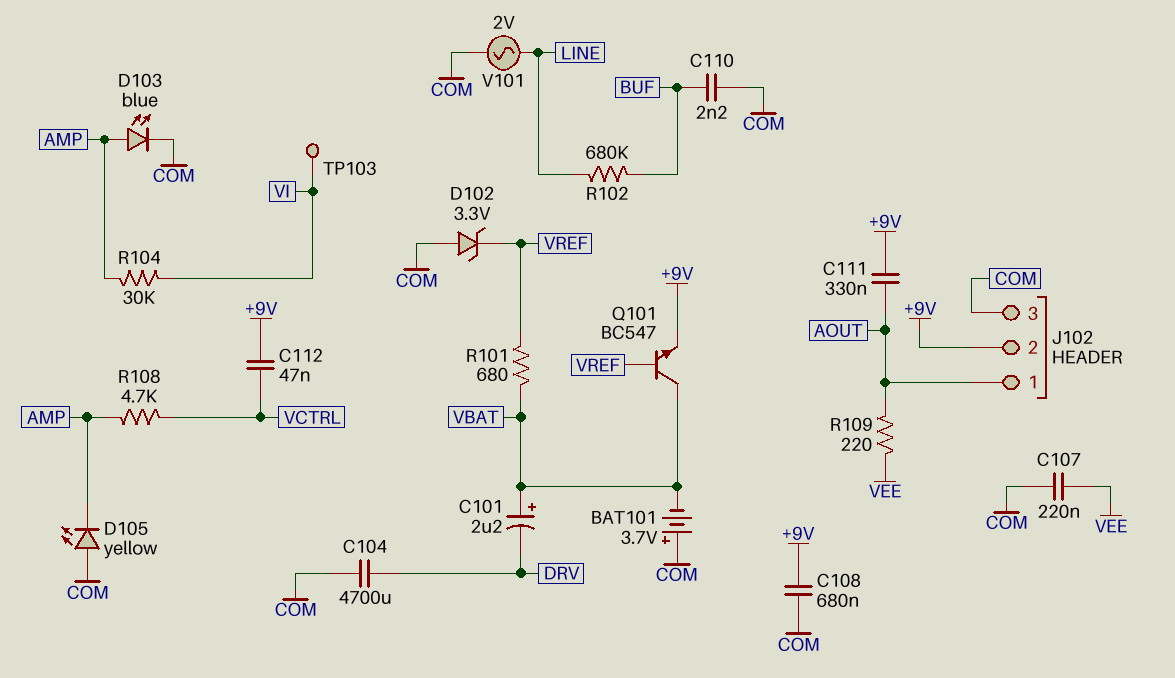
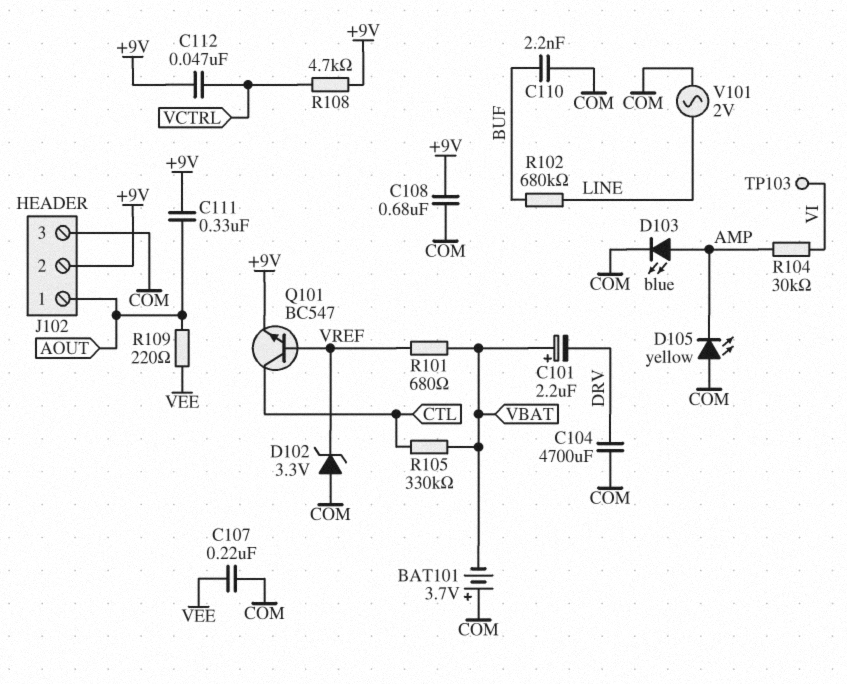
Q101: NPN BC547 (B VREF, C VBAT, E +9V) -> NPN BC547 (B VREF, C CTL, E +9V)
R105: none -> 330k (CTL, VBAT)
R108: 4.7k (AMP, VCTRL) -> 4.7k (+9V, VCTRL)

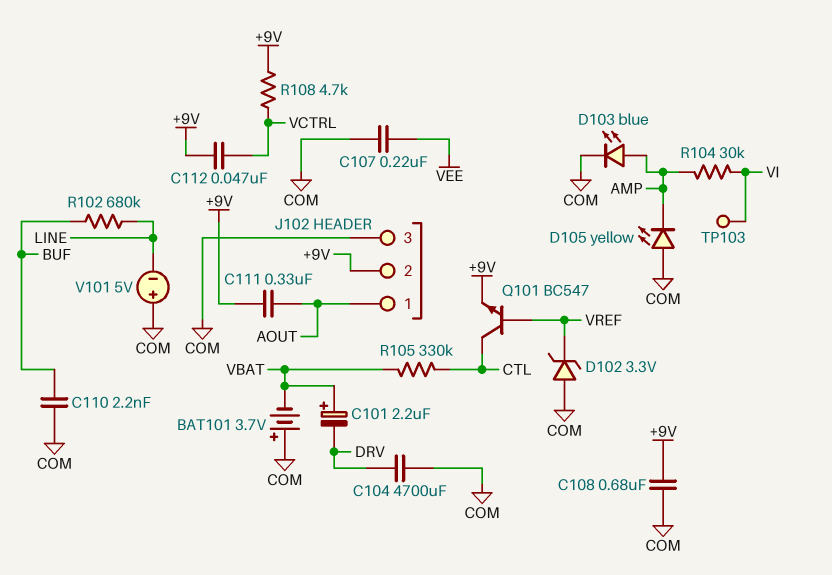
R101: 680 (VBAT, VREF) -> none
R109: 220 (AOUT, VEE) -> none
V101: AC 2V (COM, LINE) -> 5V (plus COM, minus LINE)

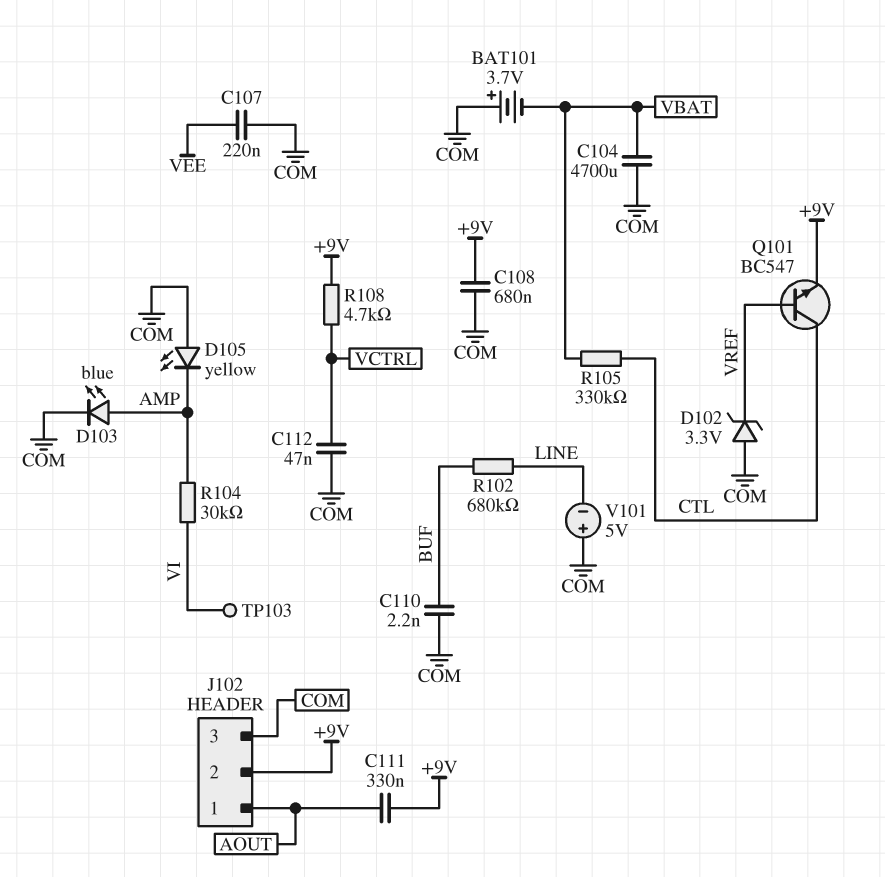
C101: 2.2uF (plus VBAT, minus DRV) -> none
C104: 4700uF (COM, DRV) -> 4700uF (COM, VBAT)
C112: 47nF (+9V, VCTRL) -> 47nF (COM, VCTRL)

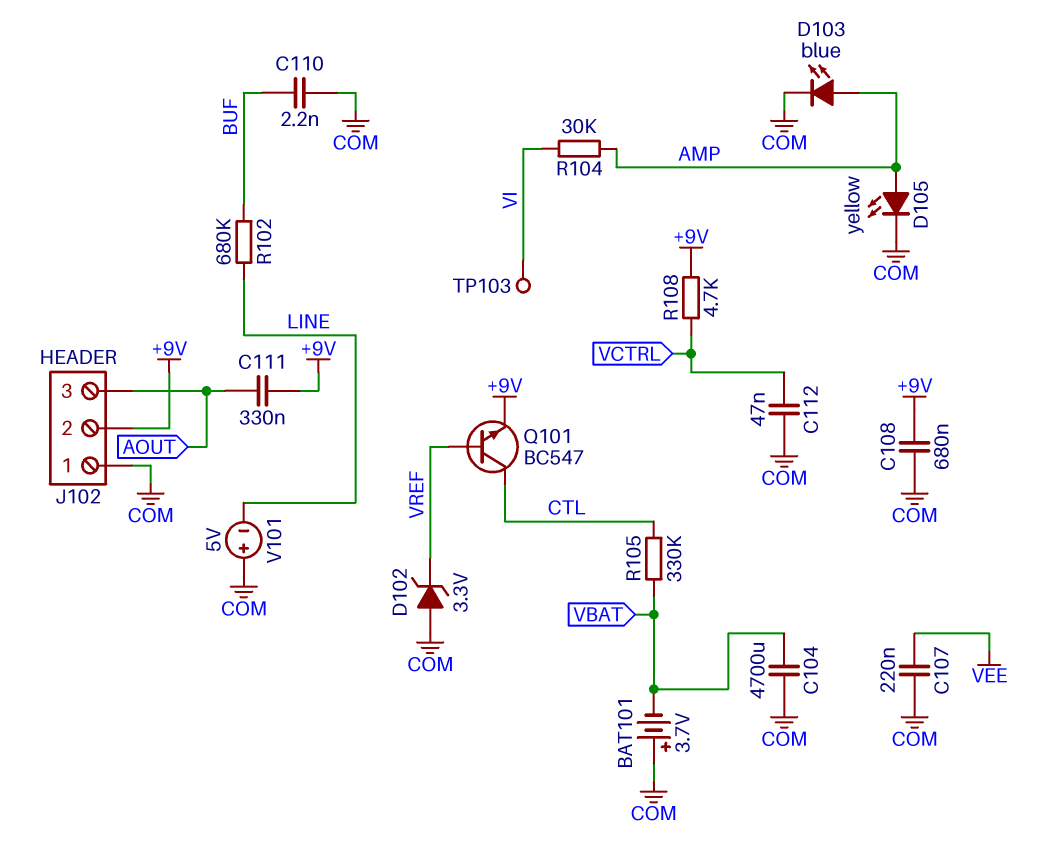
D105: LED yellow (A COM, K AMP) -> LED yellow (A AMP, K COM)
J102 pin 1: AOUT -> COM
J102 pin 3: COM -> AOUT

